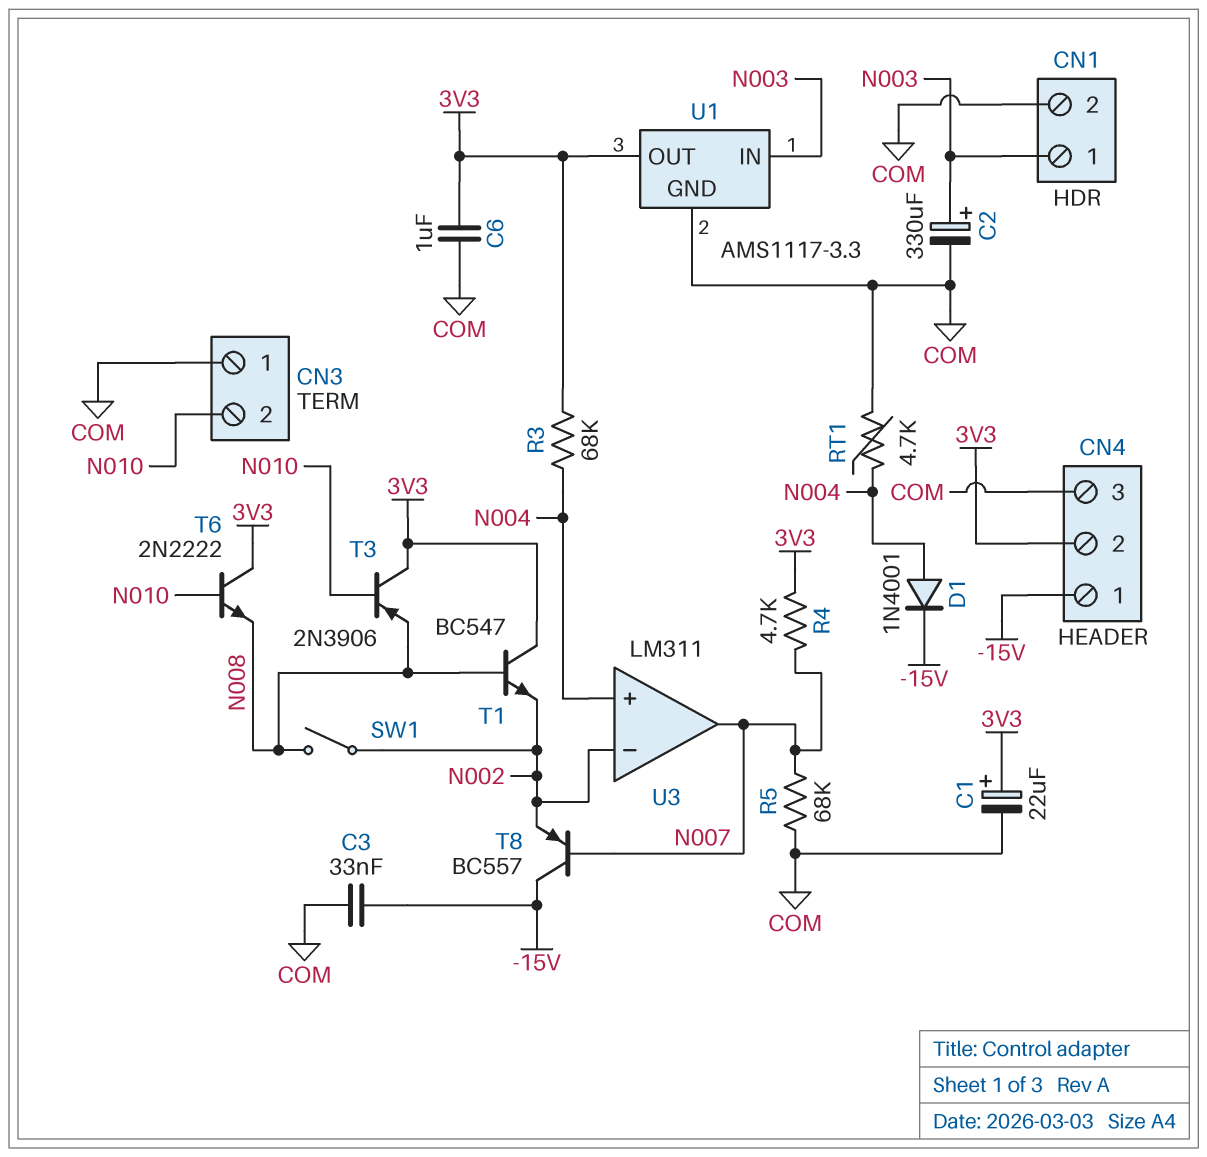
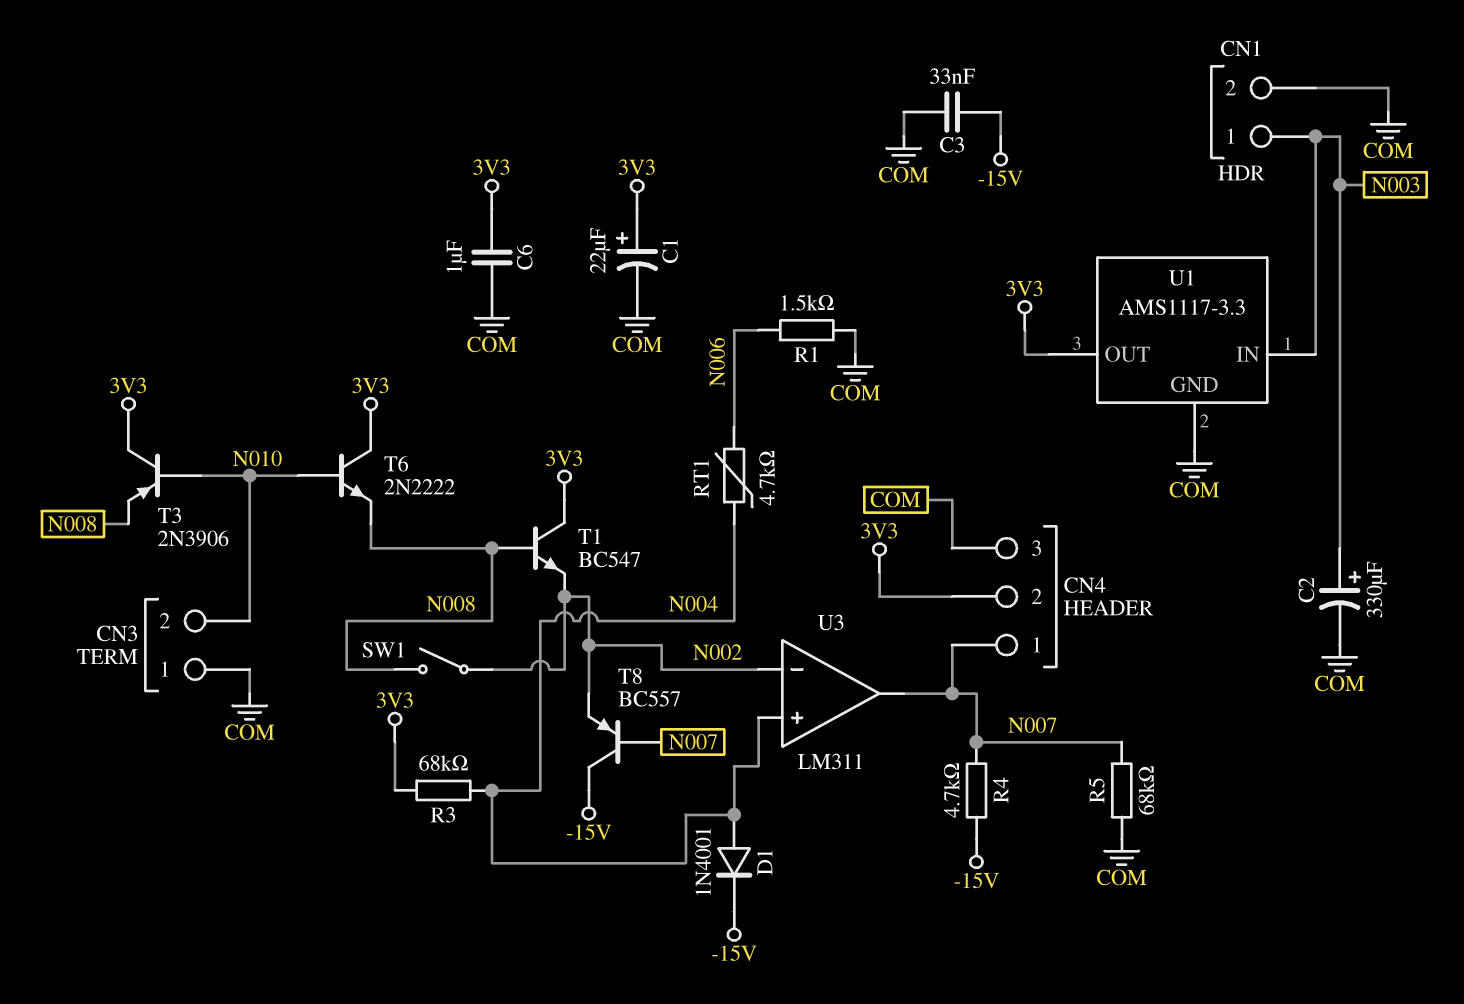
CN4 pin 1: -15V -> N007
R1: none -> 1.5k (COM, N006)
R4: 4.7k (3V3, N007) -> 4.7k (-15V, N007)
RT1: 4.7k (COM, N004) -> 4.7k (N004, N006)

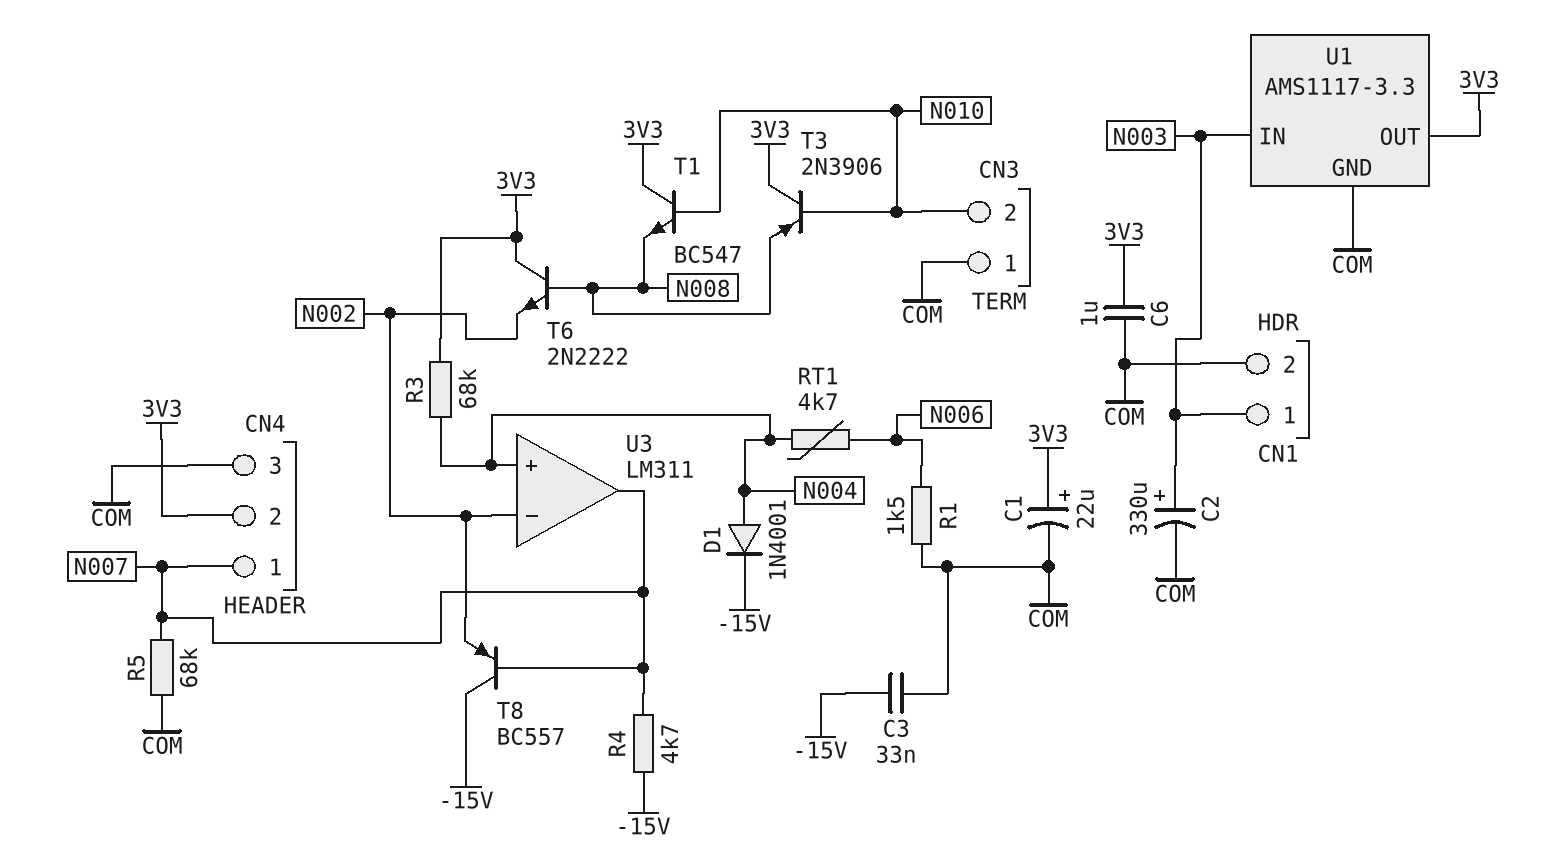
SW1: switch (N002, N008) -> none
T1: NPN BC547 (B N008, C 3V3, E N002) -> NPN BC547 (B N010, C 3V3, E N008)
T6: NPN 2N2222 (B N010, C 3V3, E N008) -> NPN 2N2222 (B N008, C 3V3, E N002)

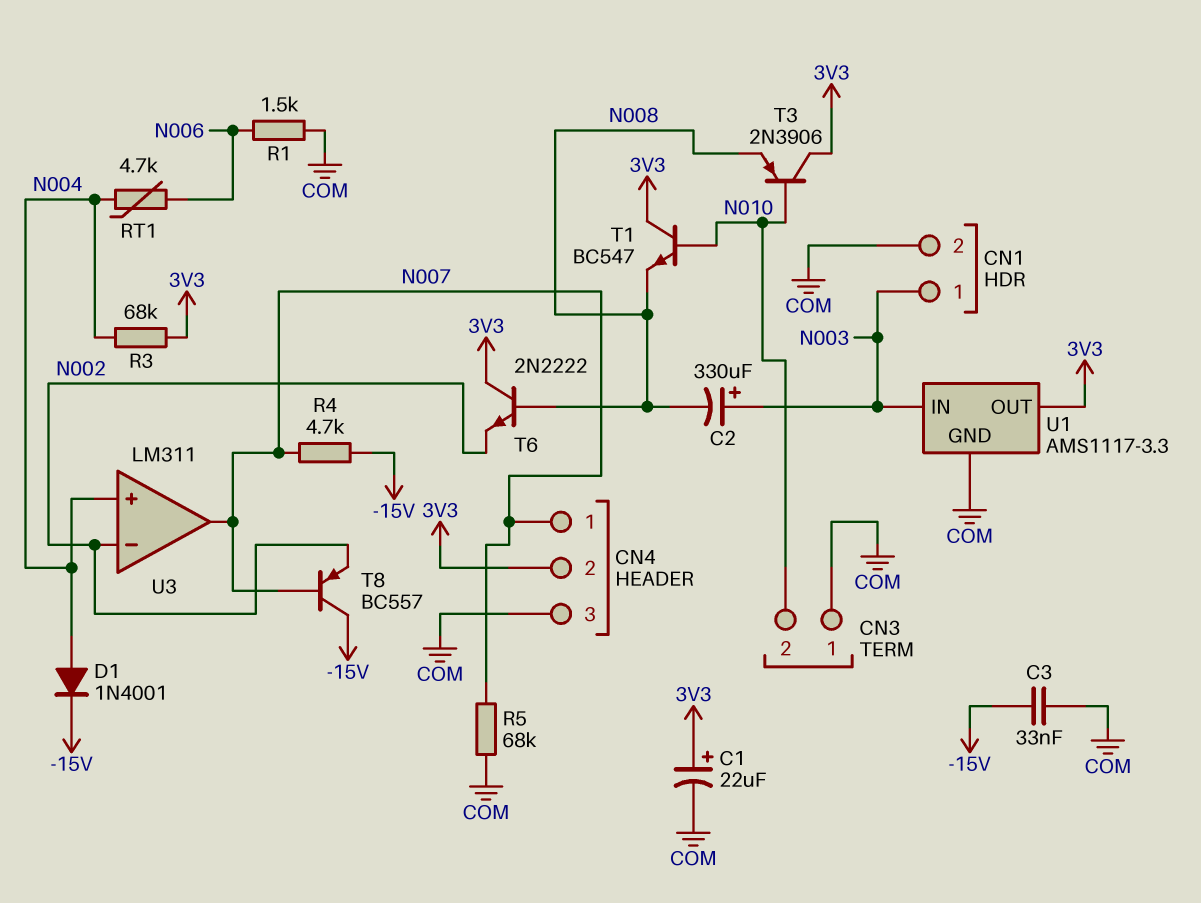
C2: 330uF (plus N003, minus COM) -> 330uF (plus N003, minus N008)
C6: 1uF (3V3, COM) -> none

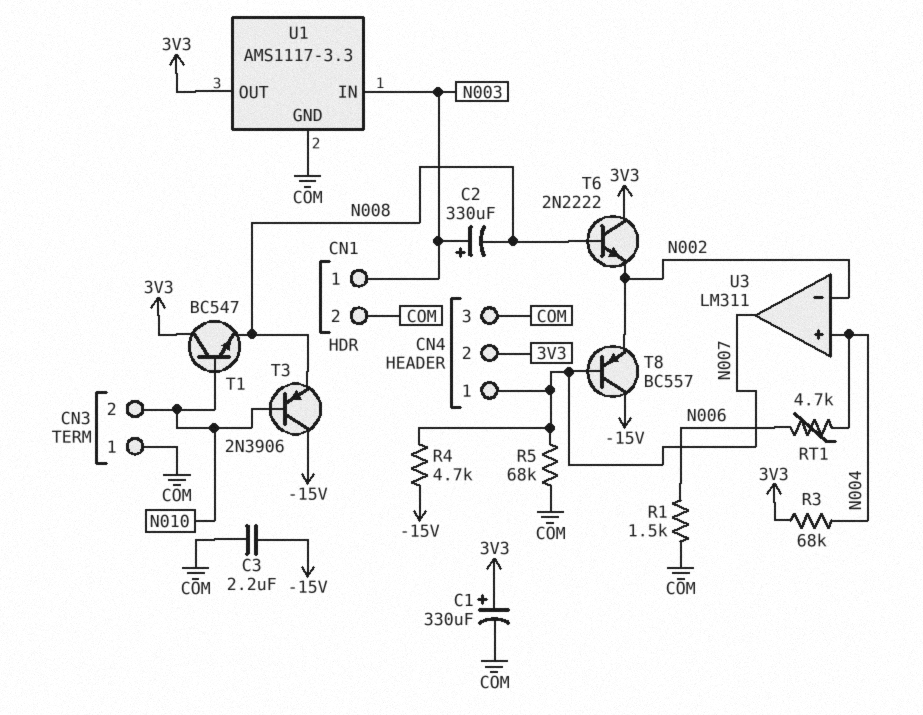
C1: 22uF (plus 3V3, minus COM) -> 330uF (plus 3V3, minus COM)
C3: 33nF (-15V, COM) -> 2.2uF (-15V, COM)
D1: diode 1N4001 (A N004, K -15V) -> none
T3: PNP 2N3906 (B N010, C 3V3, E N008) -> PNP 2N3906 (B N010, C -15V, E N008)

